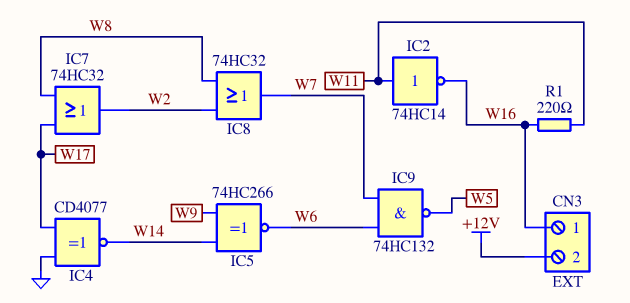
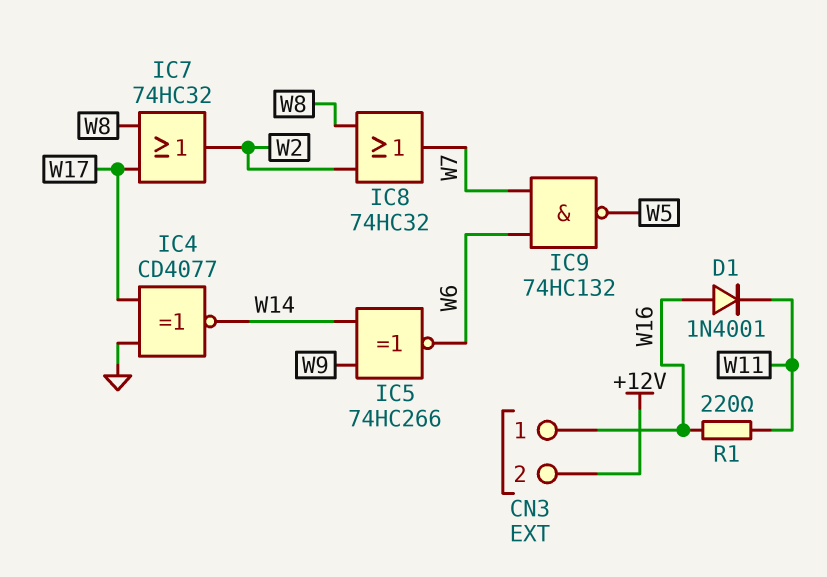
D1: none -> diode 1N4001 (A W16, K W11)
IC2: NOT 74HC14 (in W11, out W16) -> none

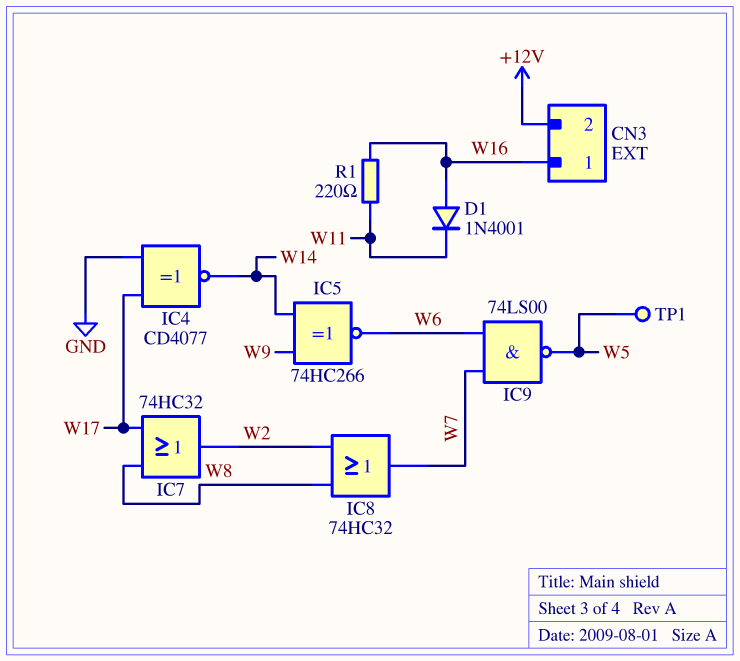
IC9: NAND 74HC132 (in W6, in W7, out W5) -> NAND 74LS00 (in W6, in W7, out W5)
TP1: none -> test point (W5)

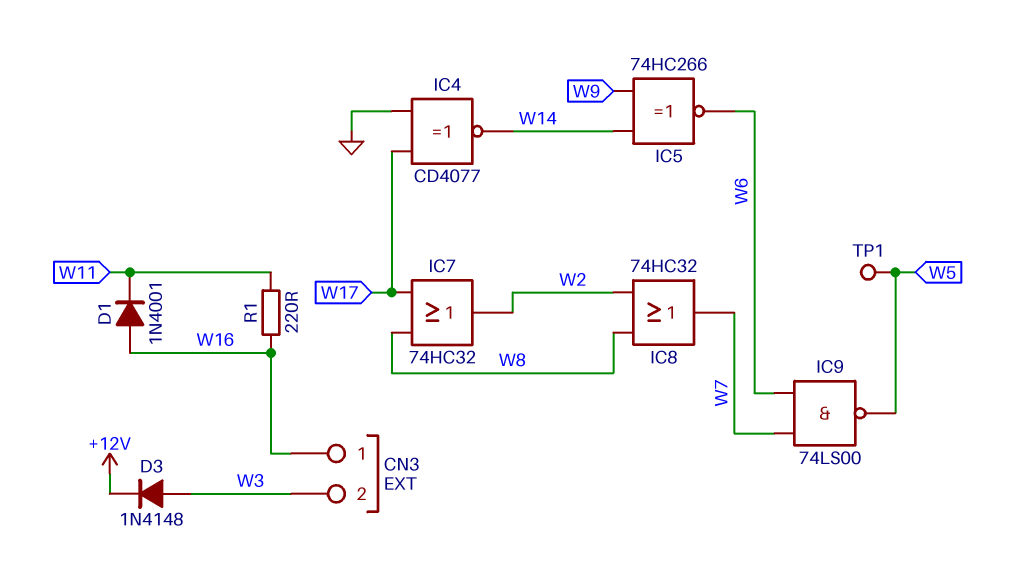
CN3 pin 2: +12V -> W3
D3: none -> diode 1N4148 (A W3, K +12V)

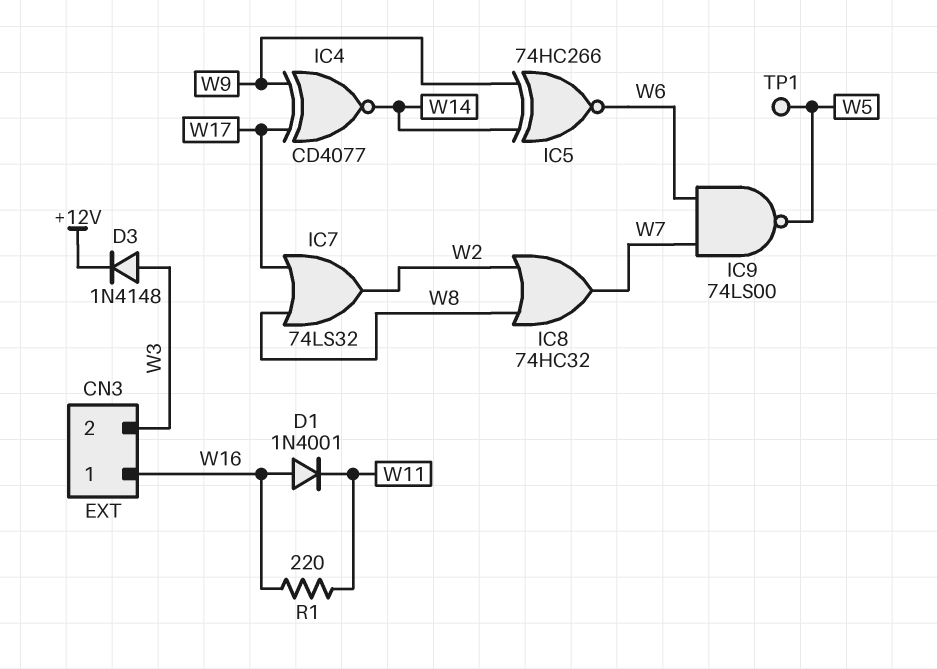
IC4: XNOR CD4077 (in GND, in W17, out W14) -> XNOR CD4077 (in W9, in W17, out W14)
IC7: OR 74HC32 (in W8, in W17, out W2) -> OR 74LS32 (in W8, in W17, out W2)

